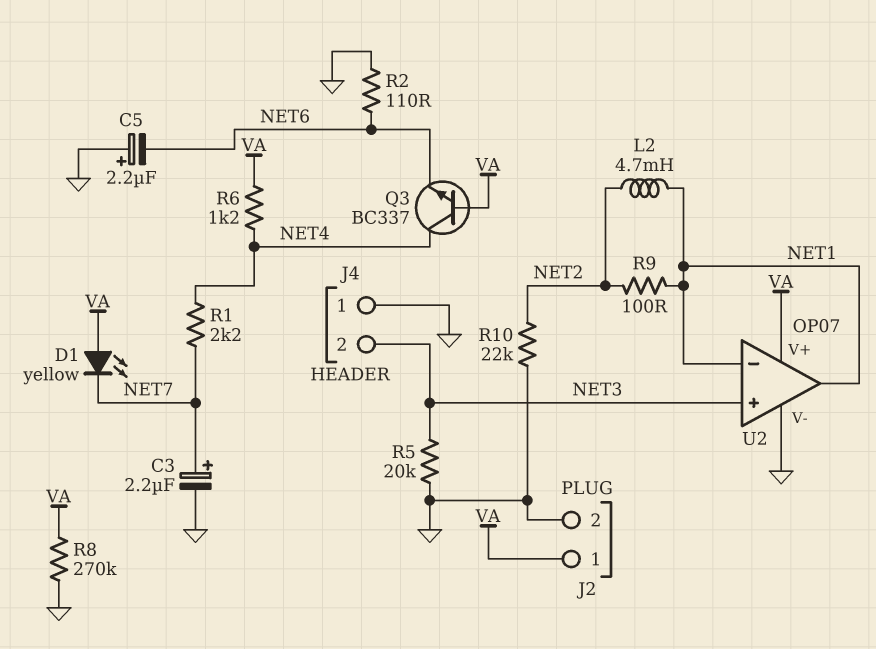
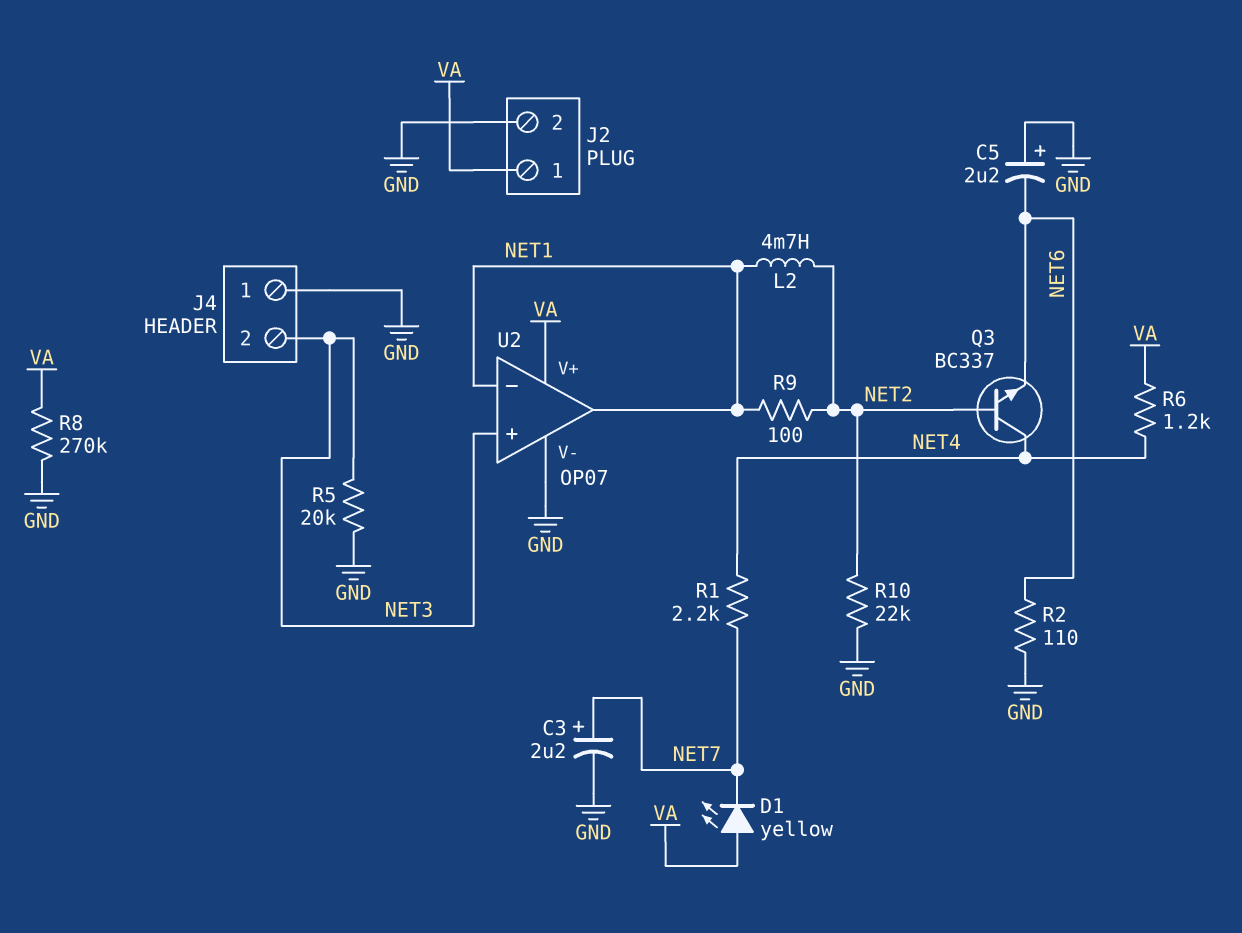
Q3: NPN BC337 (B VA, C NET4, E NET6) -> NPN BC337 (B NET2, C NET4, E NET6)

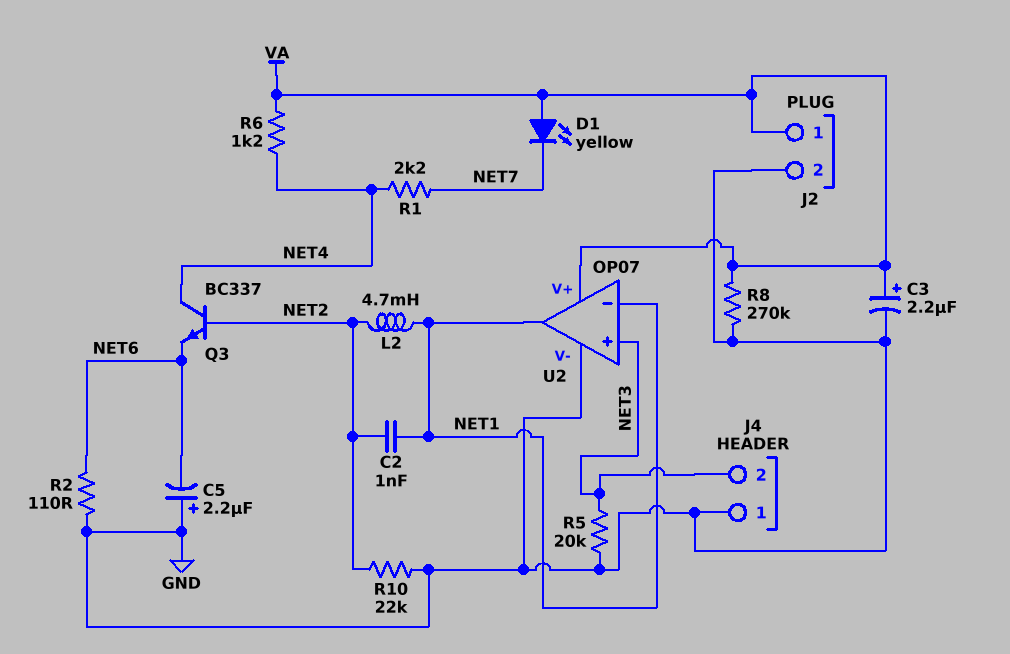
C2: none -> 1nF (NET1, NET2)
C3: 2.2uF (plus NET7, minus GND) -> 2.2uF (plus VA, minus GND)
R9: 100 (NET1, NET2) -> none

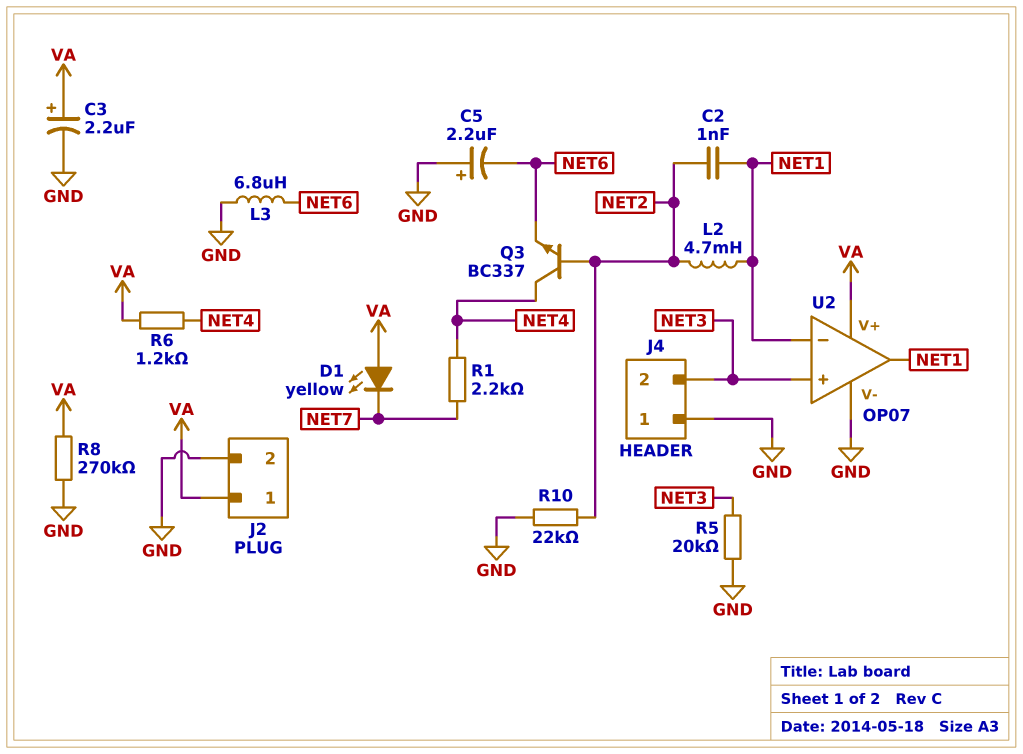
L3: none -> 6.8uH (GND, NET6)
R2: 110 (GND, NET6) -> none

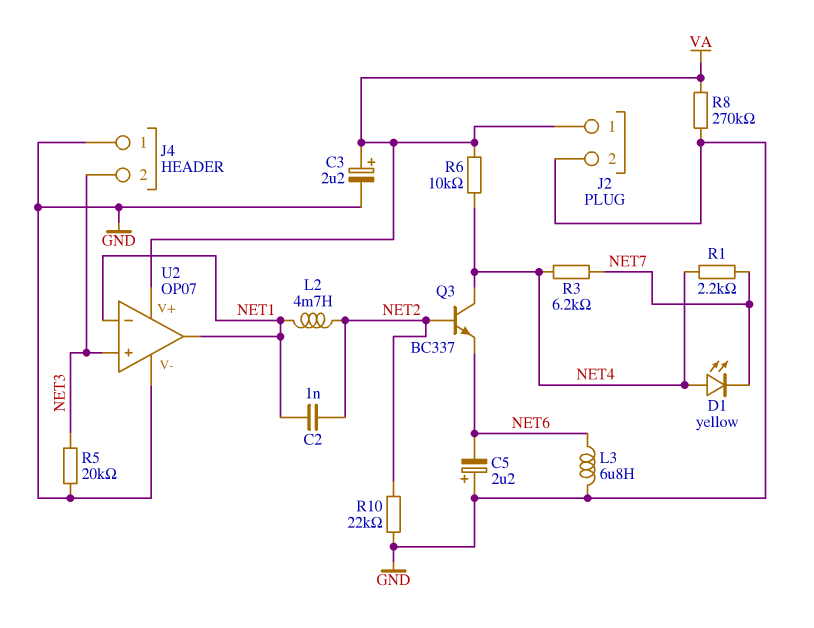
D1: LED yellow (A VA, K NET7) -> LED yellow (A NET4, K NET7)
R3: none -> 6.2k (NET4, NET7)
R6: 1.2k (NET4, VA) -> 10k (NET4, VA)

